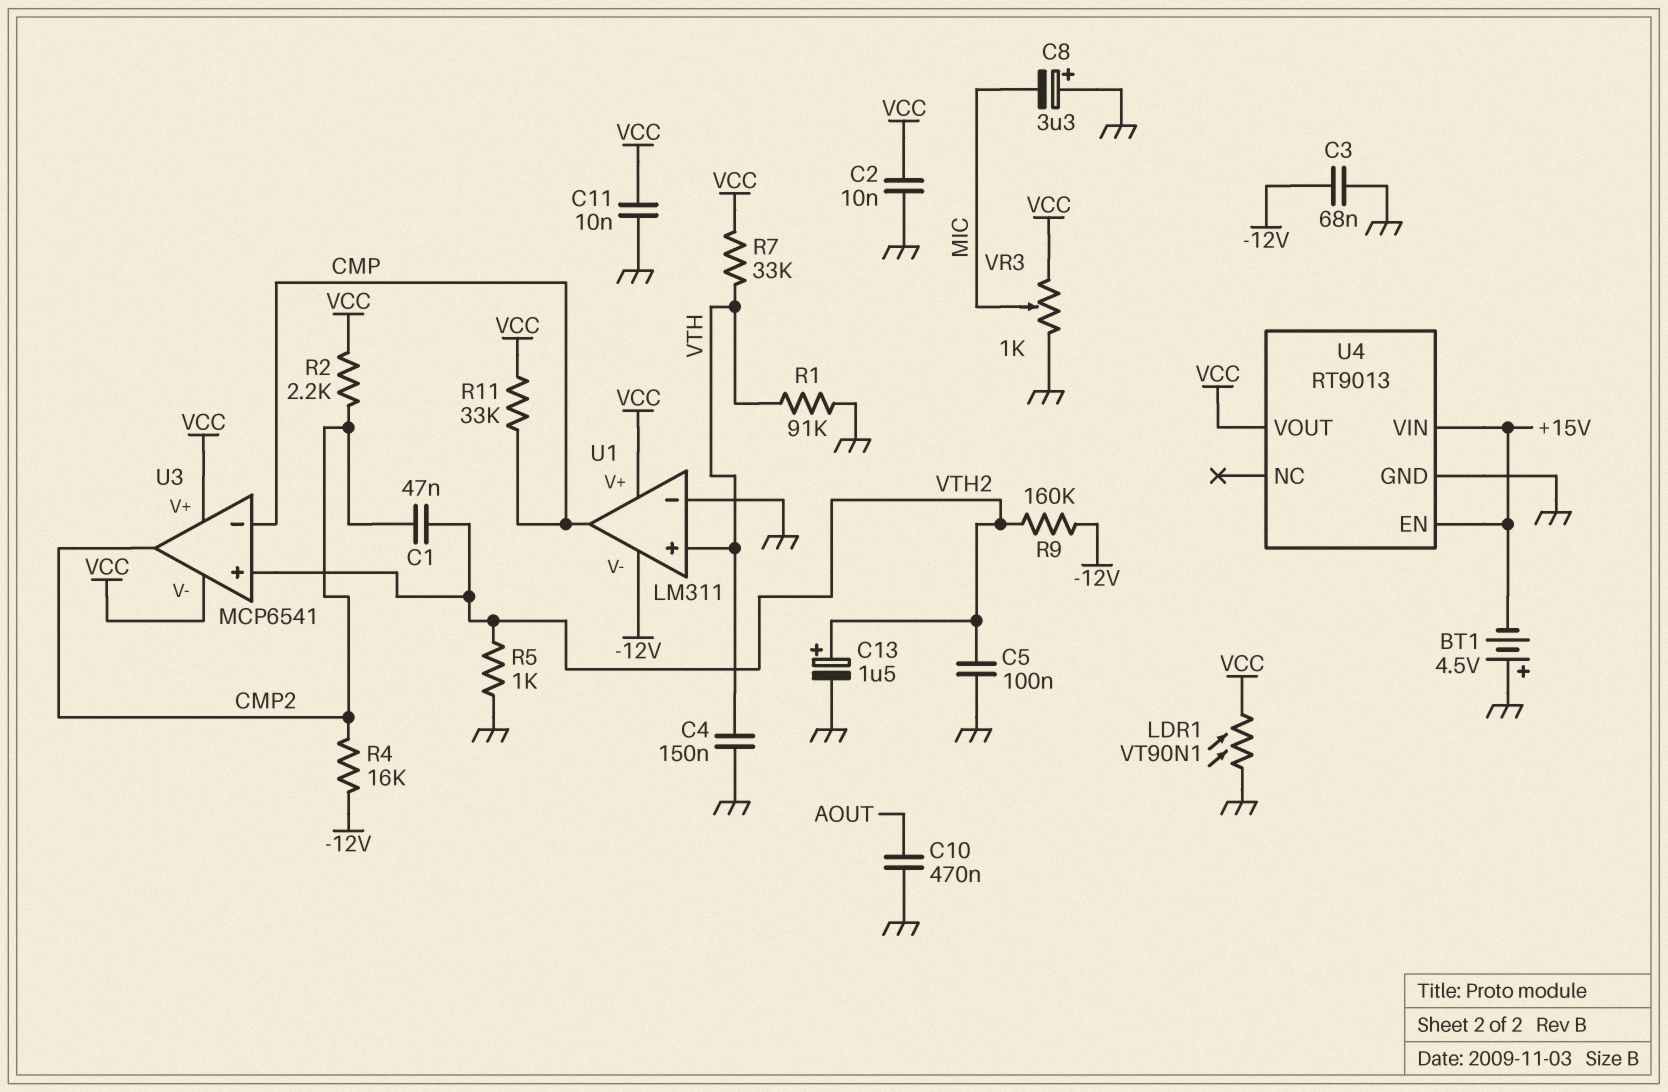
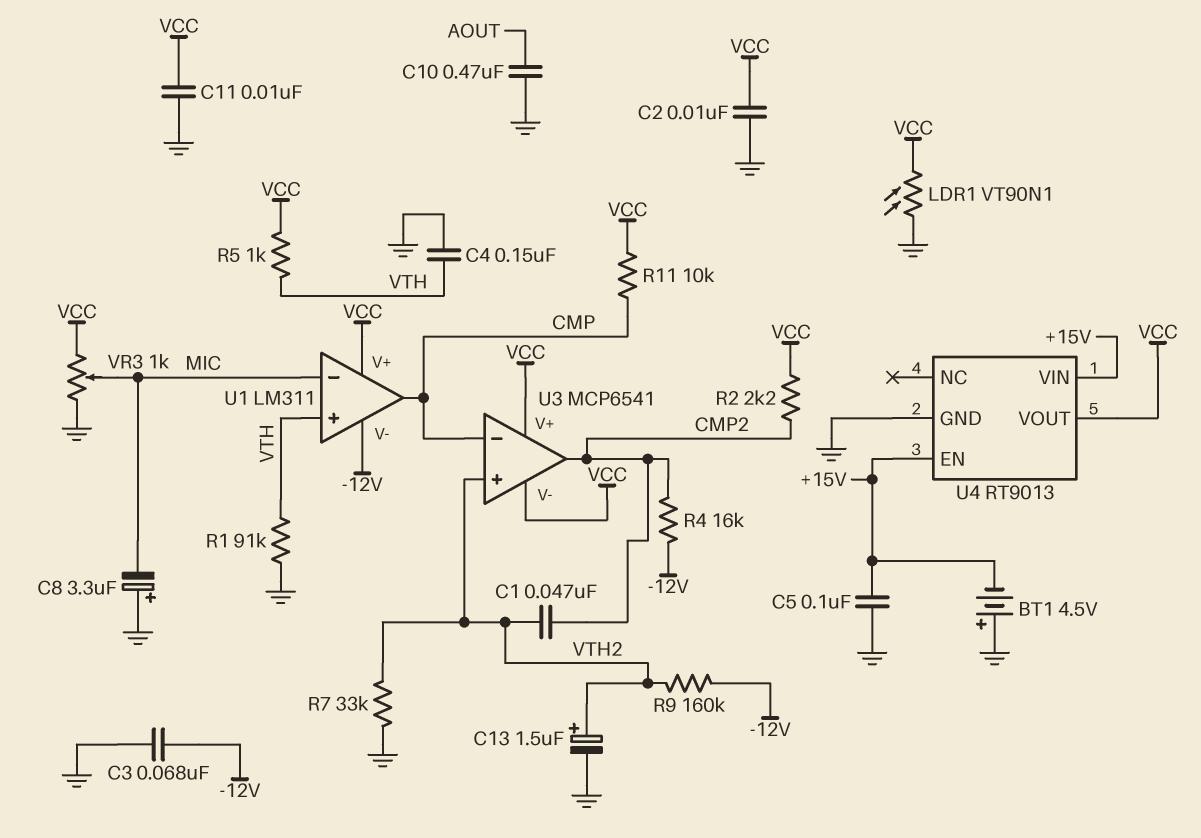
C5: 100nF (GND, VTH2) -> 100nF (+15V, GND)
R5: 1k (GND, VTH2) -> 1k (VCC, VTH)
R7: 33k (VCC, VTH) -> 33k (GND, VTH2)
R11: 33k (CMP, VCC) -> 10k (CMP, VCC)
U1 pin in-: GND -> MIC

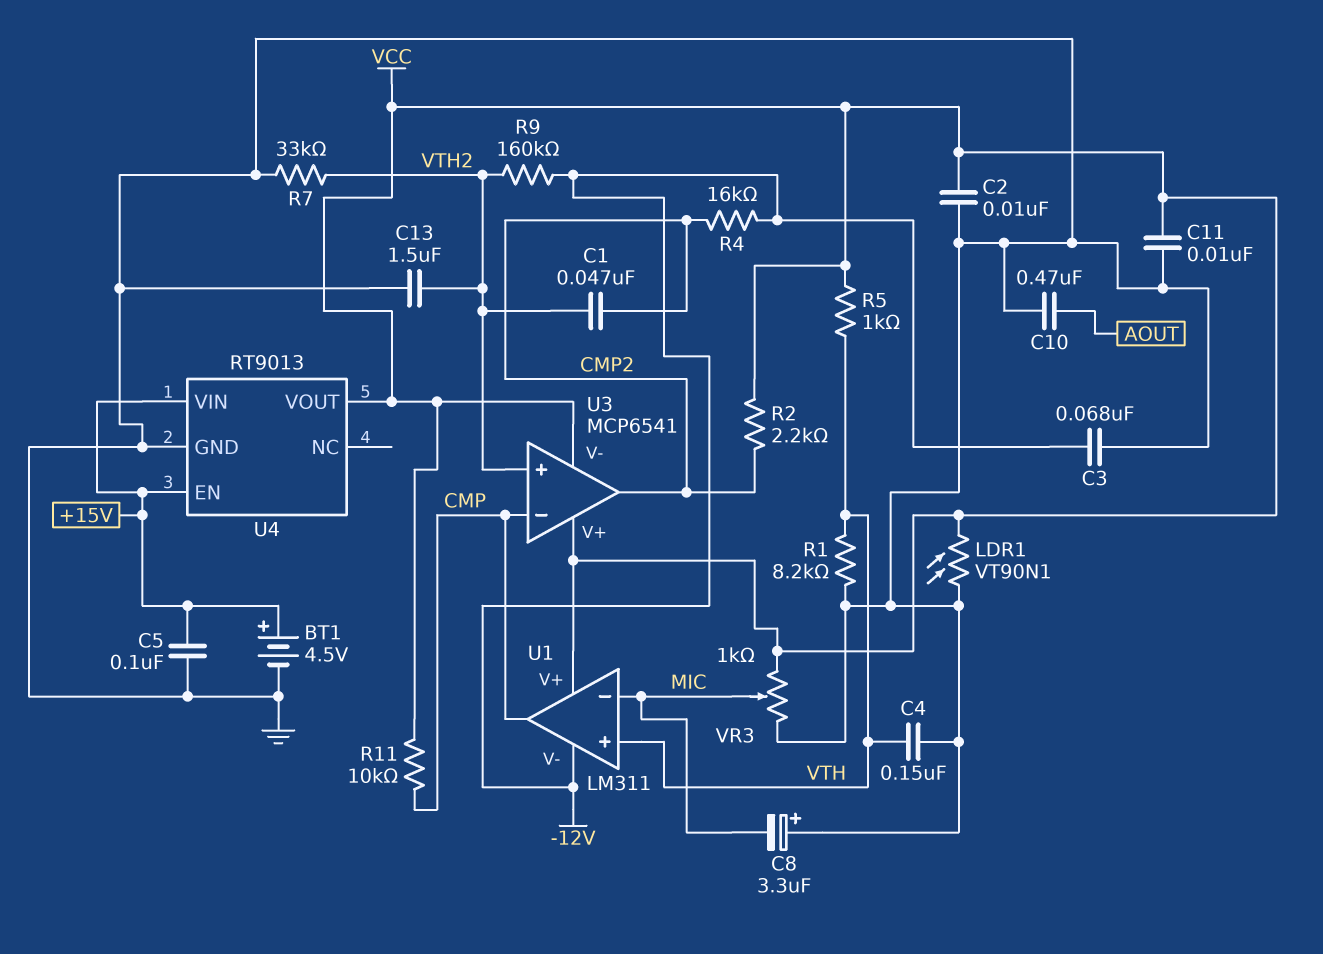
BT1: 4.5V (plus GND, minus +15V) -> 4.5V (plus +15V, minus GND)
C13: 1.5uF (plus VTH2, minus GND) -> 1.5uF (GND, VTH2)
R1: 91k (GND, VTH) -> 8.2k (GND, VTH)

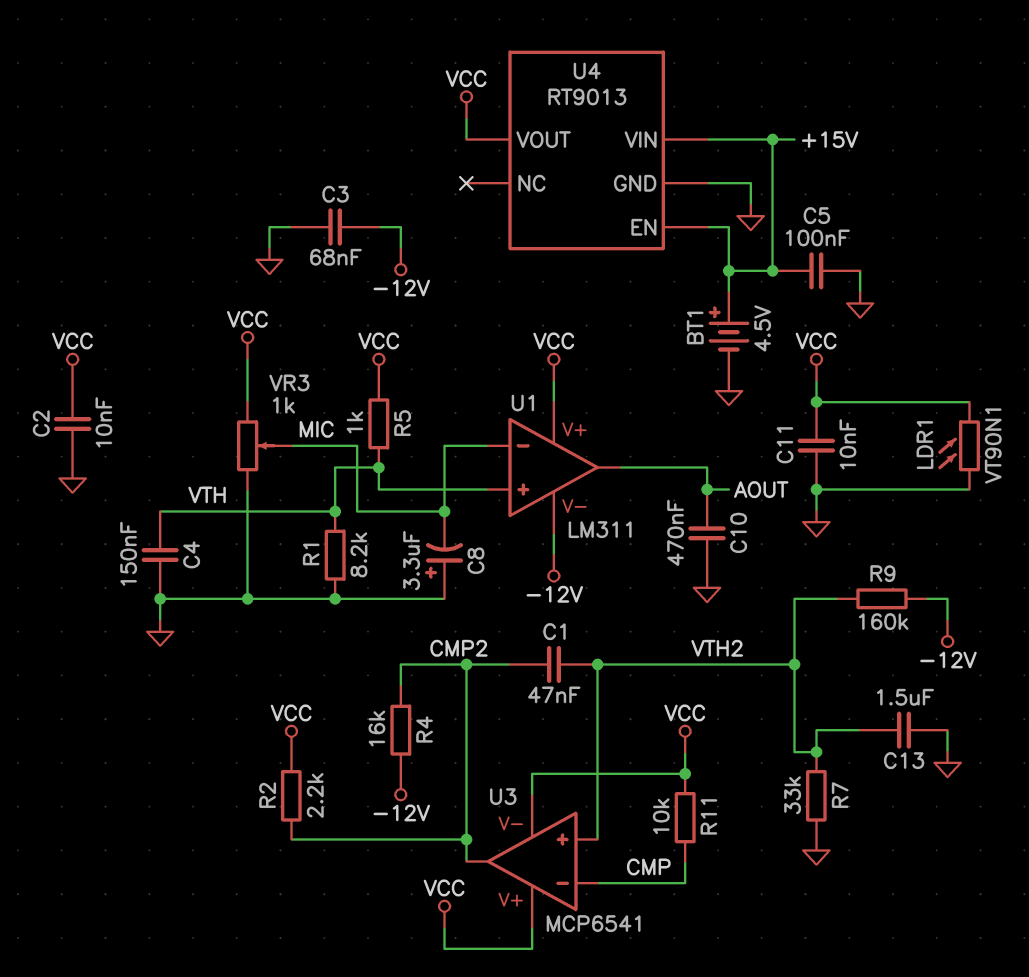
U1 pin out: CMP -> AOUT

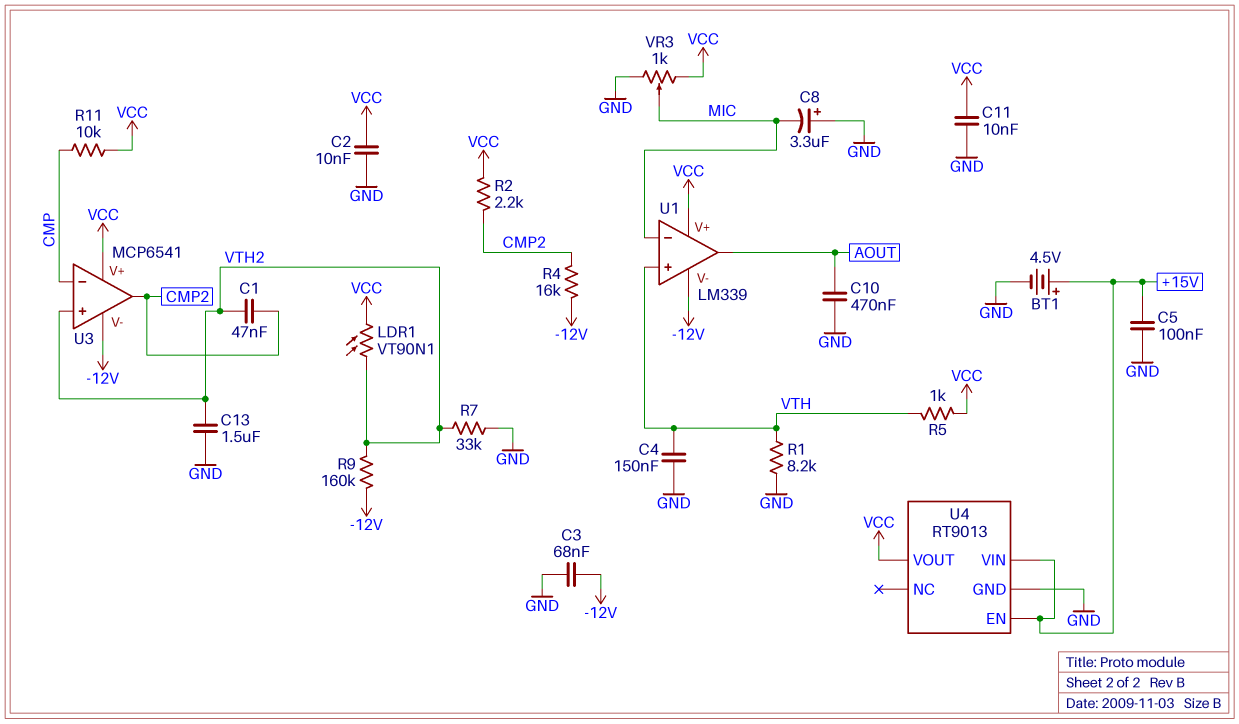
LDR1: VT90N1 (GND, VCC) -> VT90N1 (VCC, VTH2)
U1: LM311 -> LM339
U3 pin V-: VCC -> -12V

